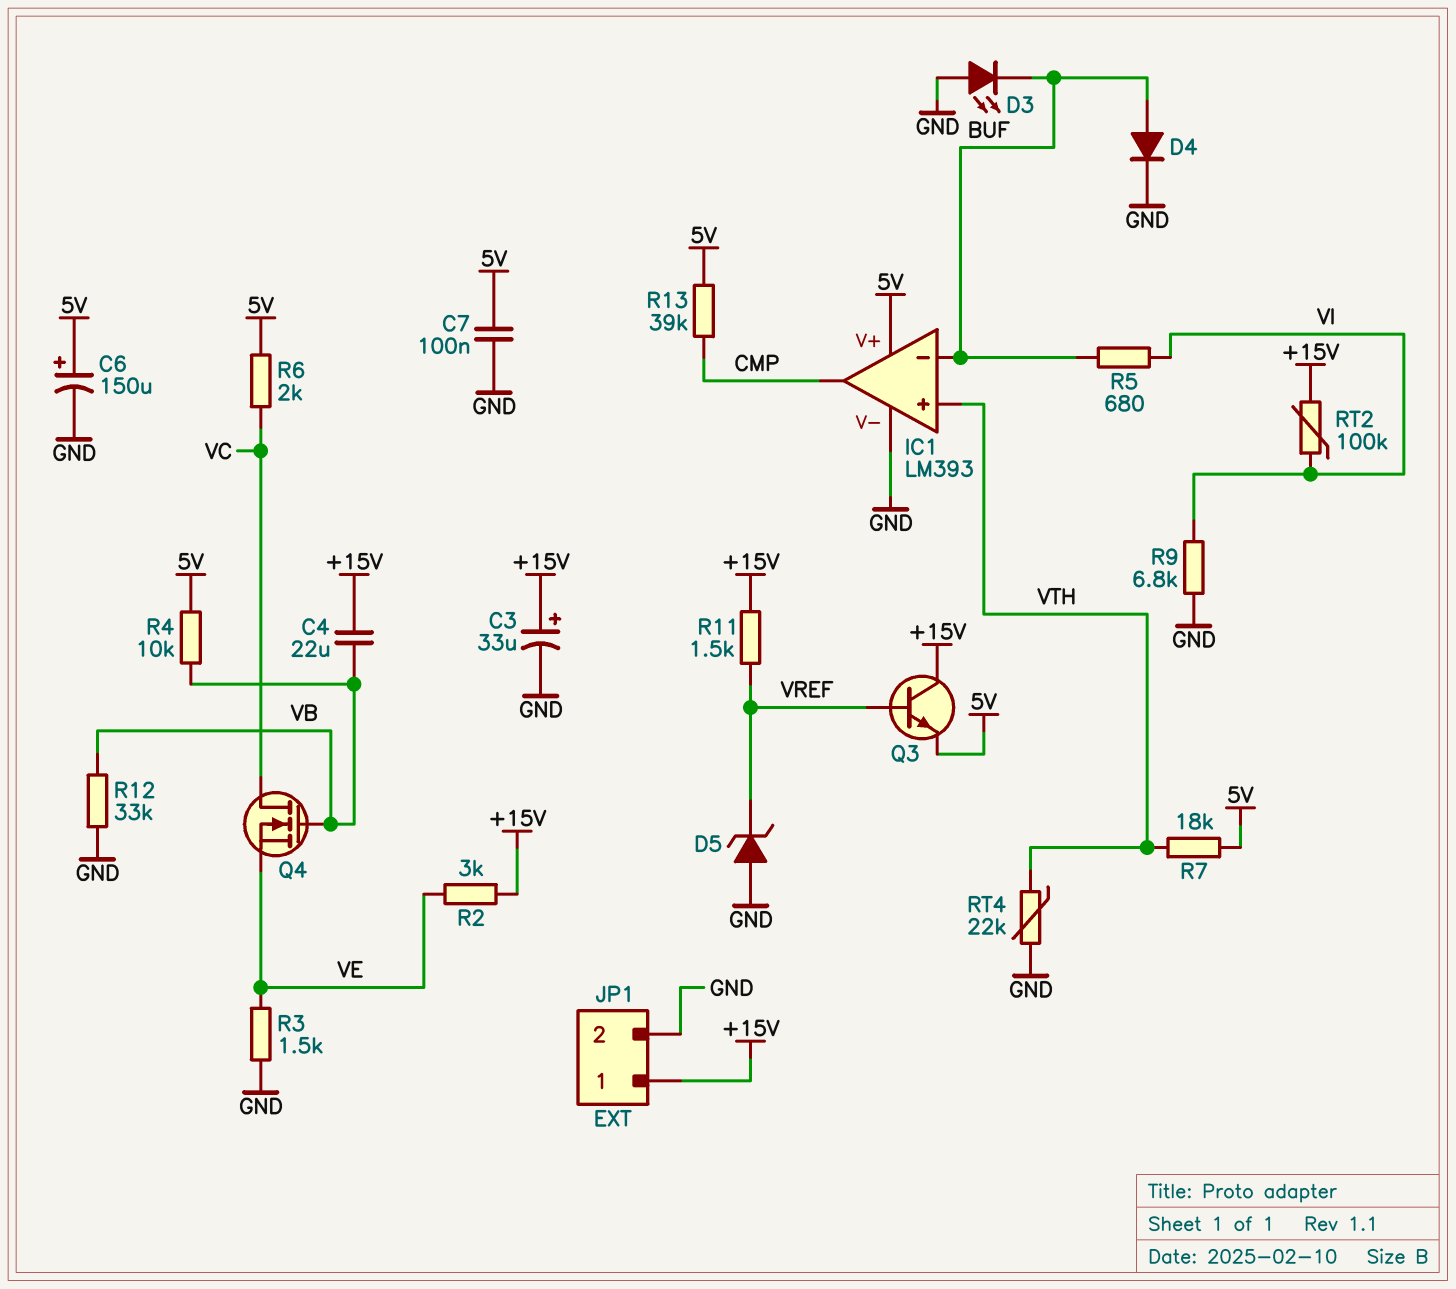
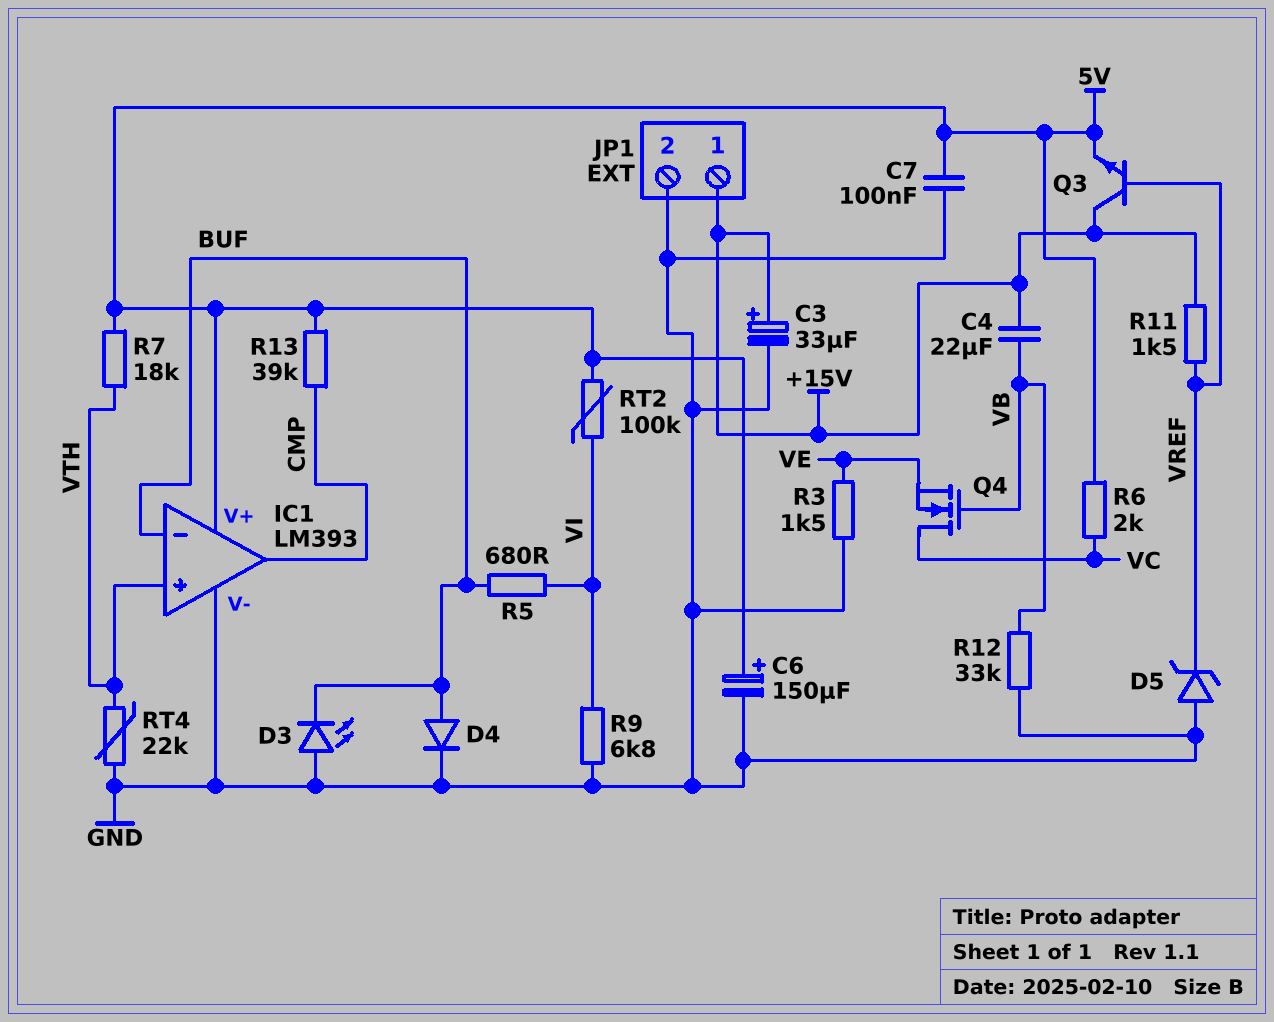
R2: 3k (+15V, VE) -> none
R4: 10k (5V, VB) -> none
RT2: 100k (+15V, VI) -> 100k (5V, VI)

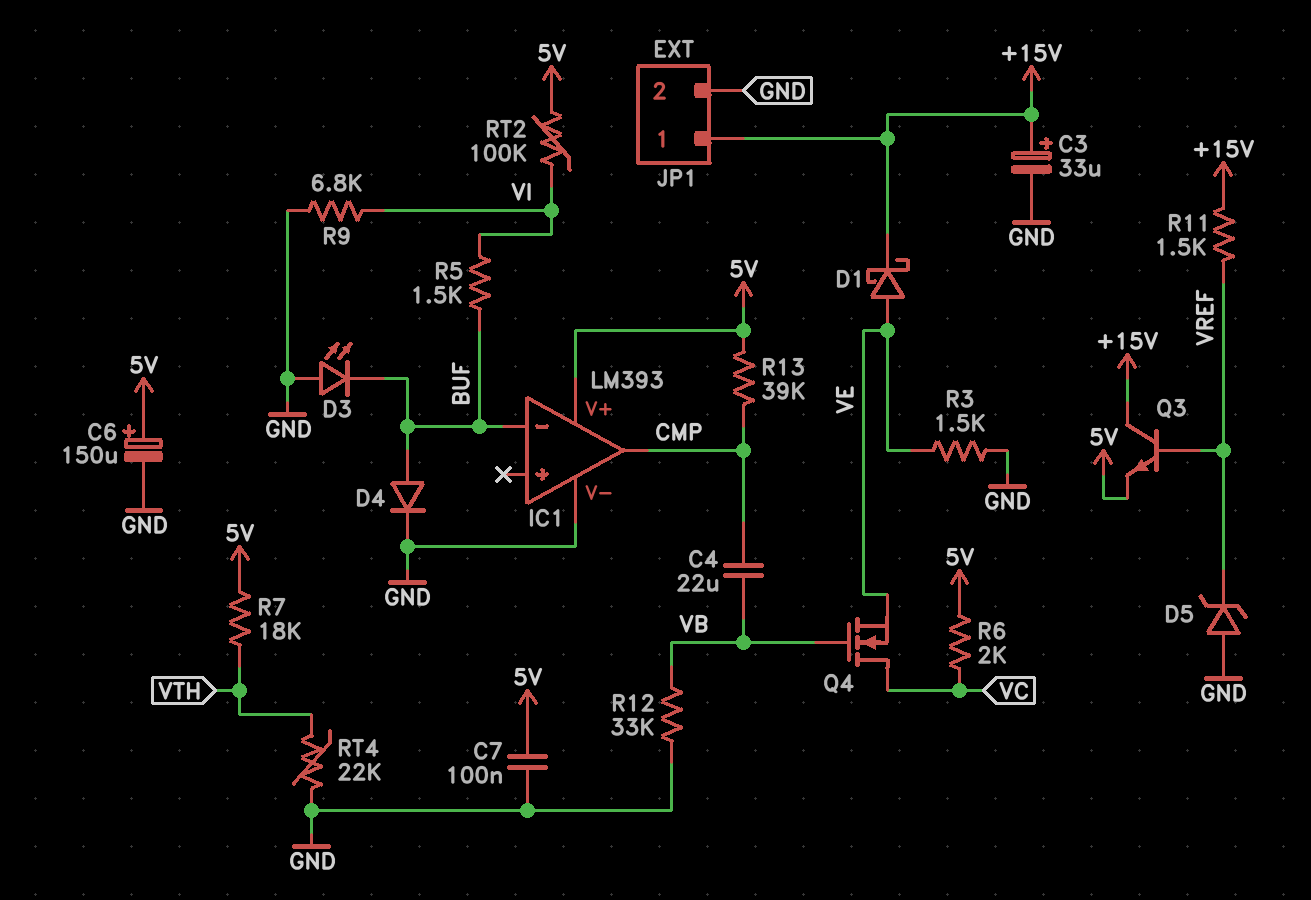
C4: 22uF (+15V, VB) -> 22uF (CMP, VB)
D1: none -> schottky (A VE, K +15V)
IC1 pin in+: VTH -> none
R5: 680 (BUF, VI) -> 1.5k (BUF, VI)

